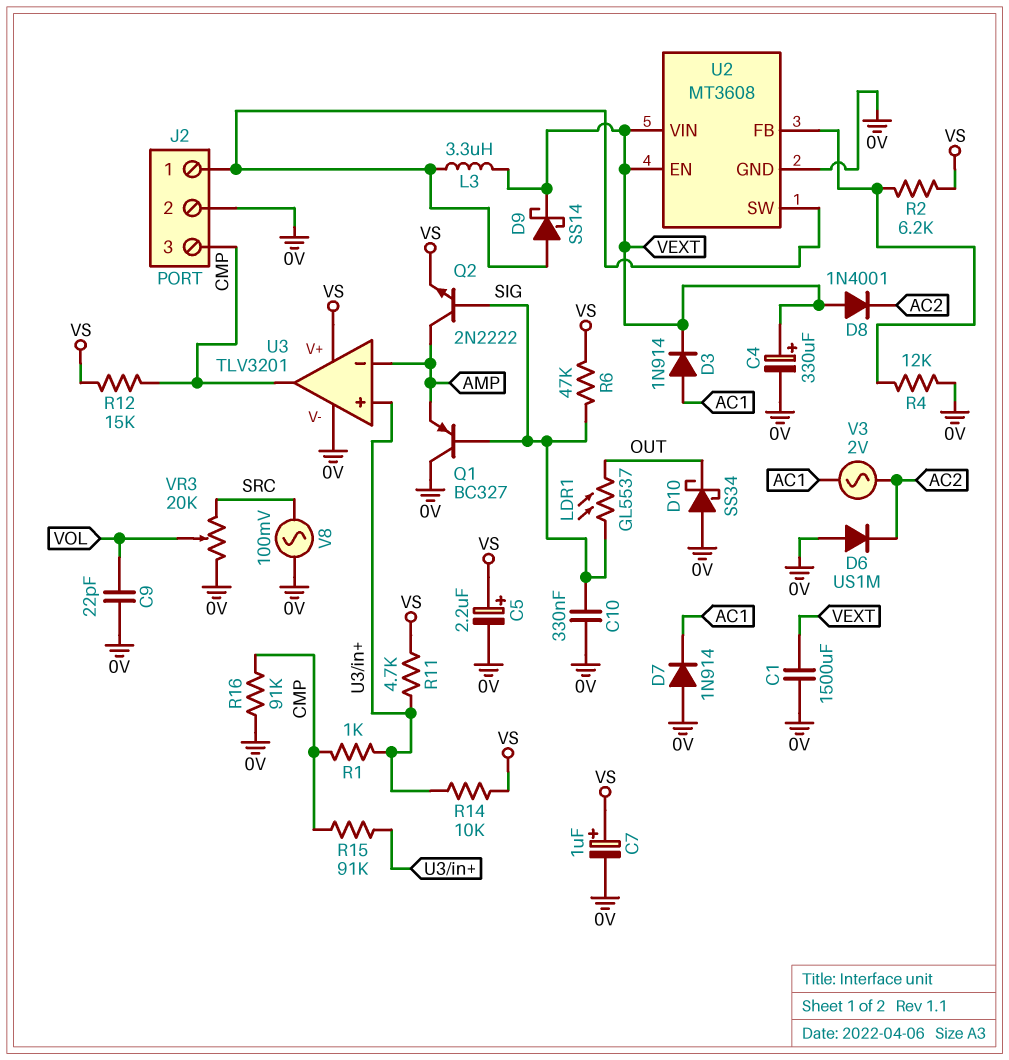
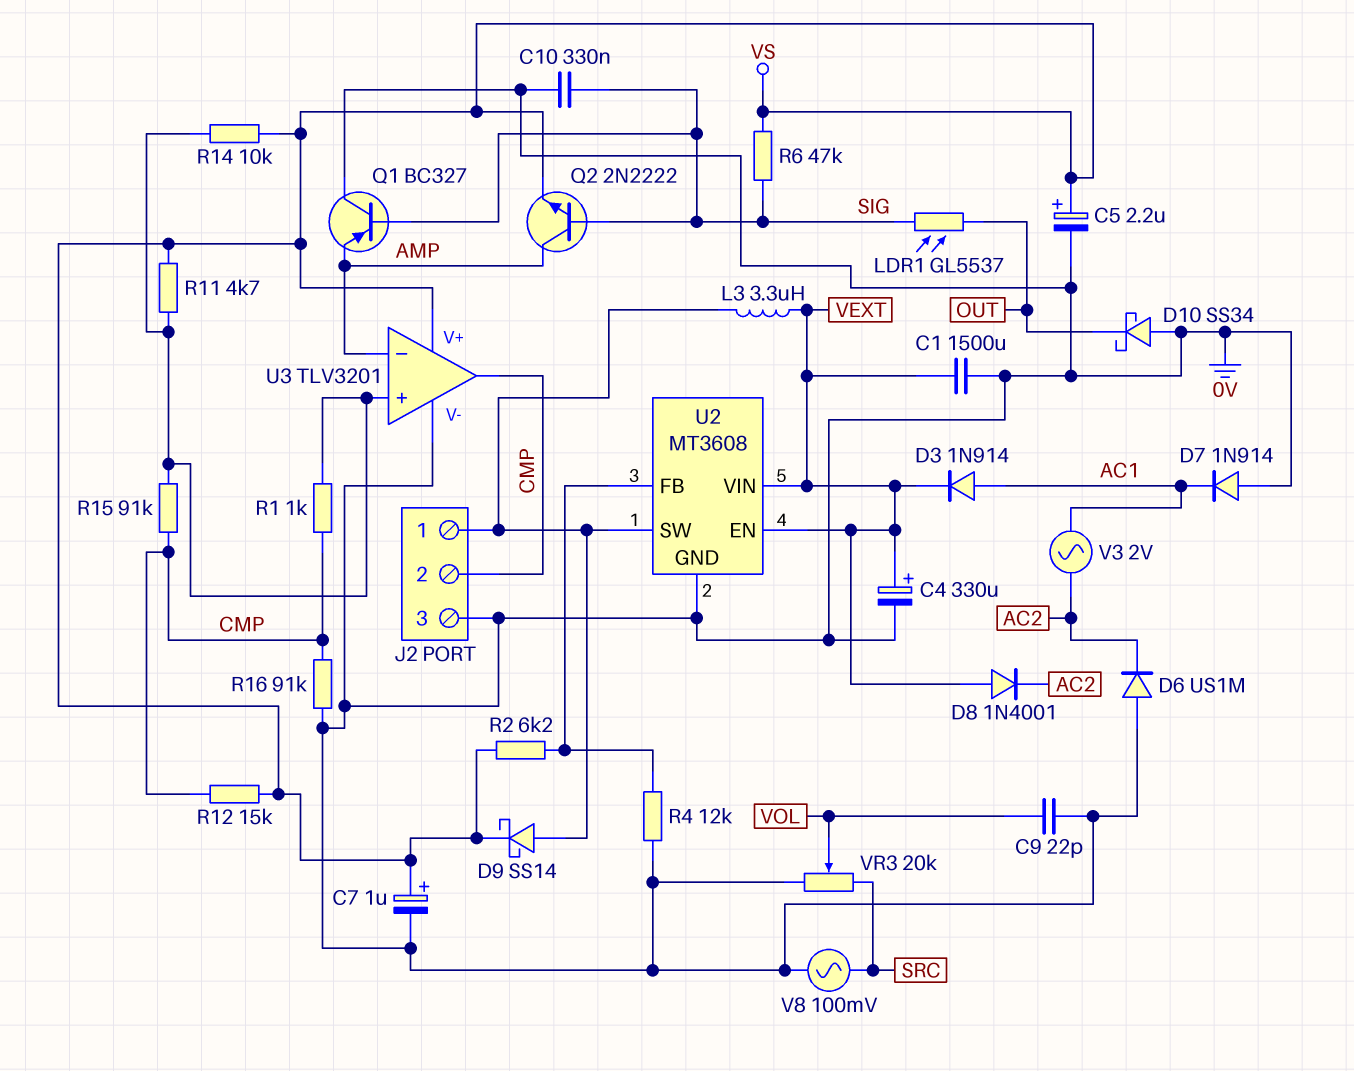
D9: schottky SS14 (A J2/1, K VEXT) -> schottky SS14 (A J2/1, K VS)
J2 pin 2: 0V -> CMP
J2 pin 3: CMP -> 0V

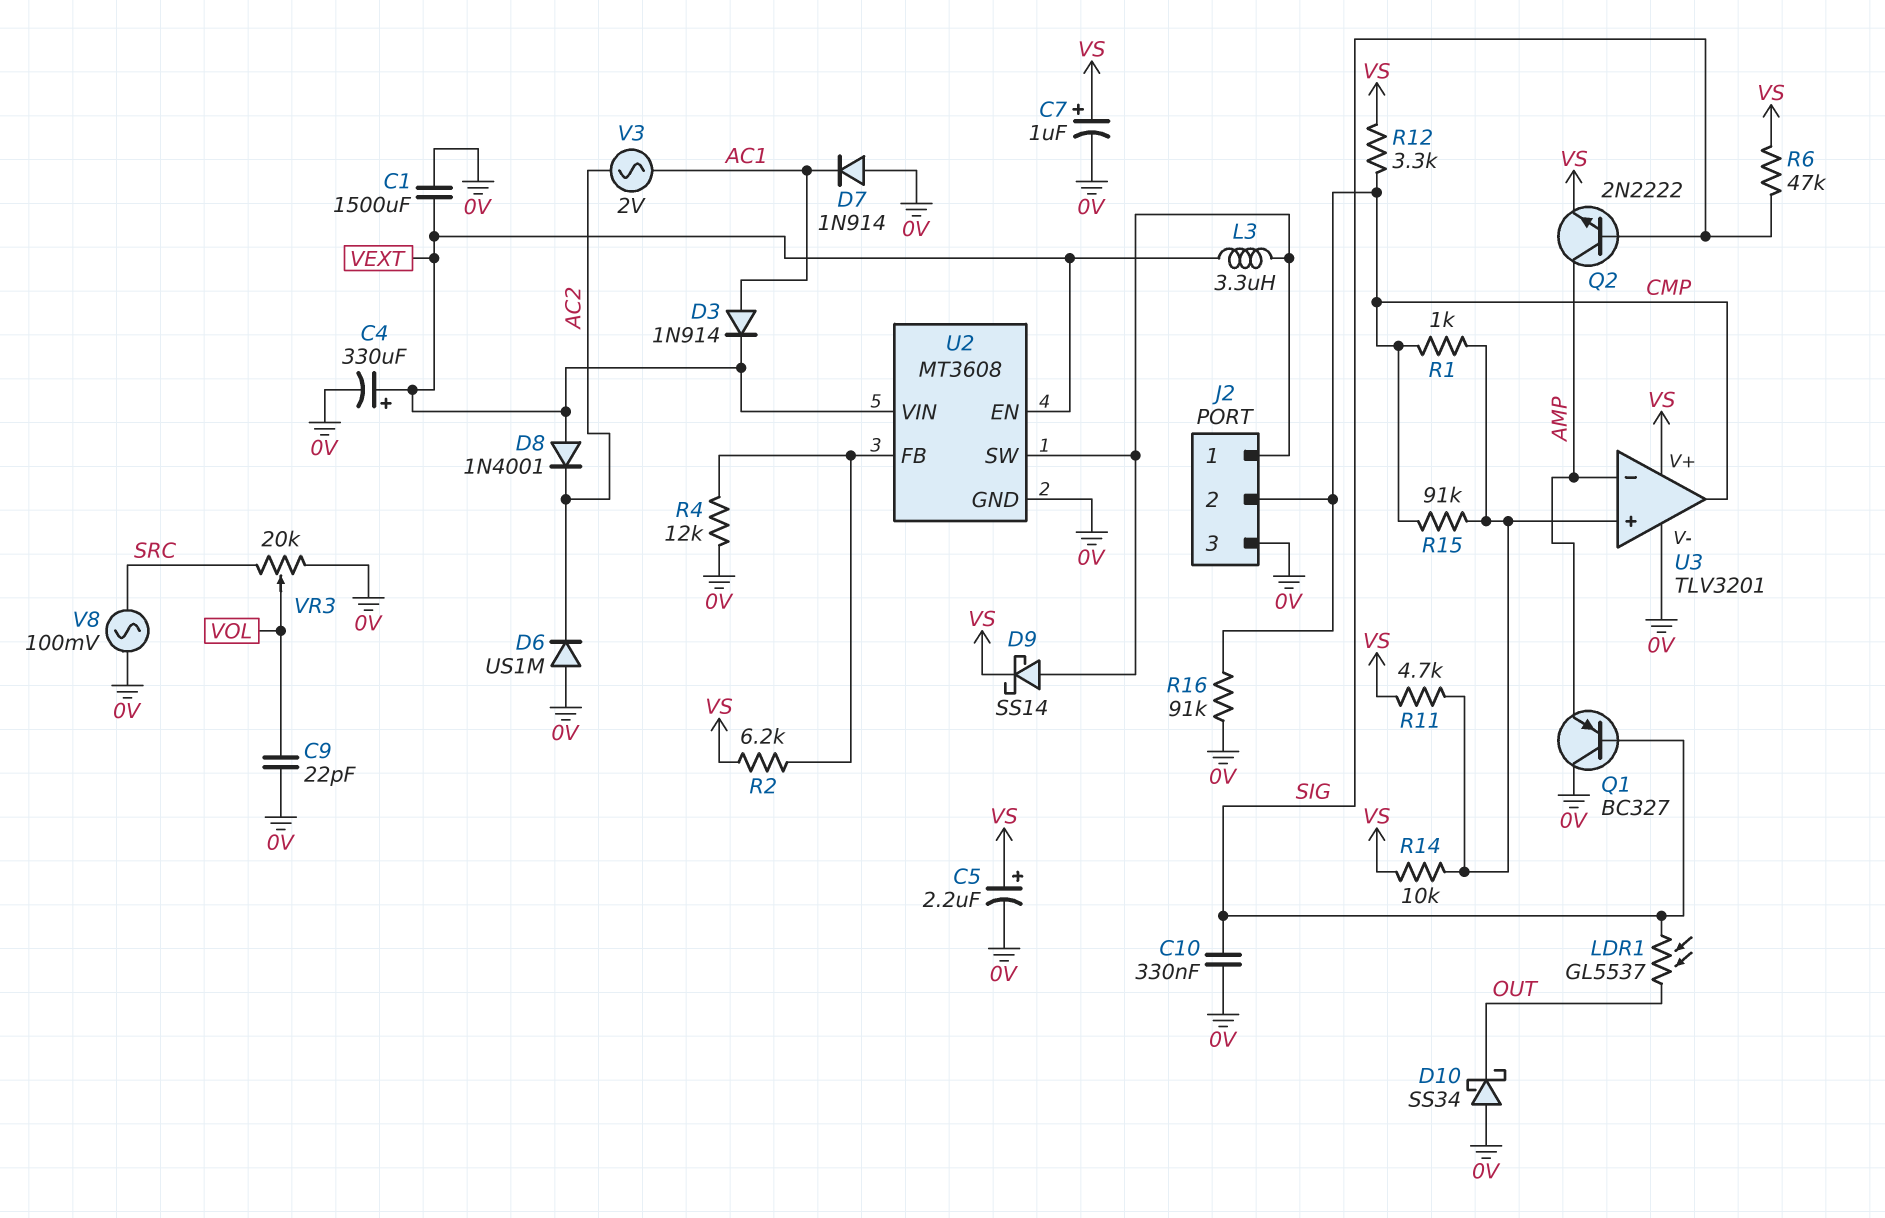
R12: 15k (CMP, VS) -> 3.3k (CMP, VS)

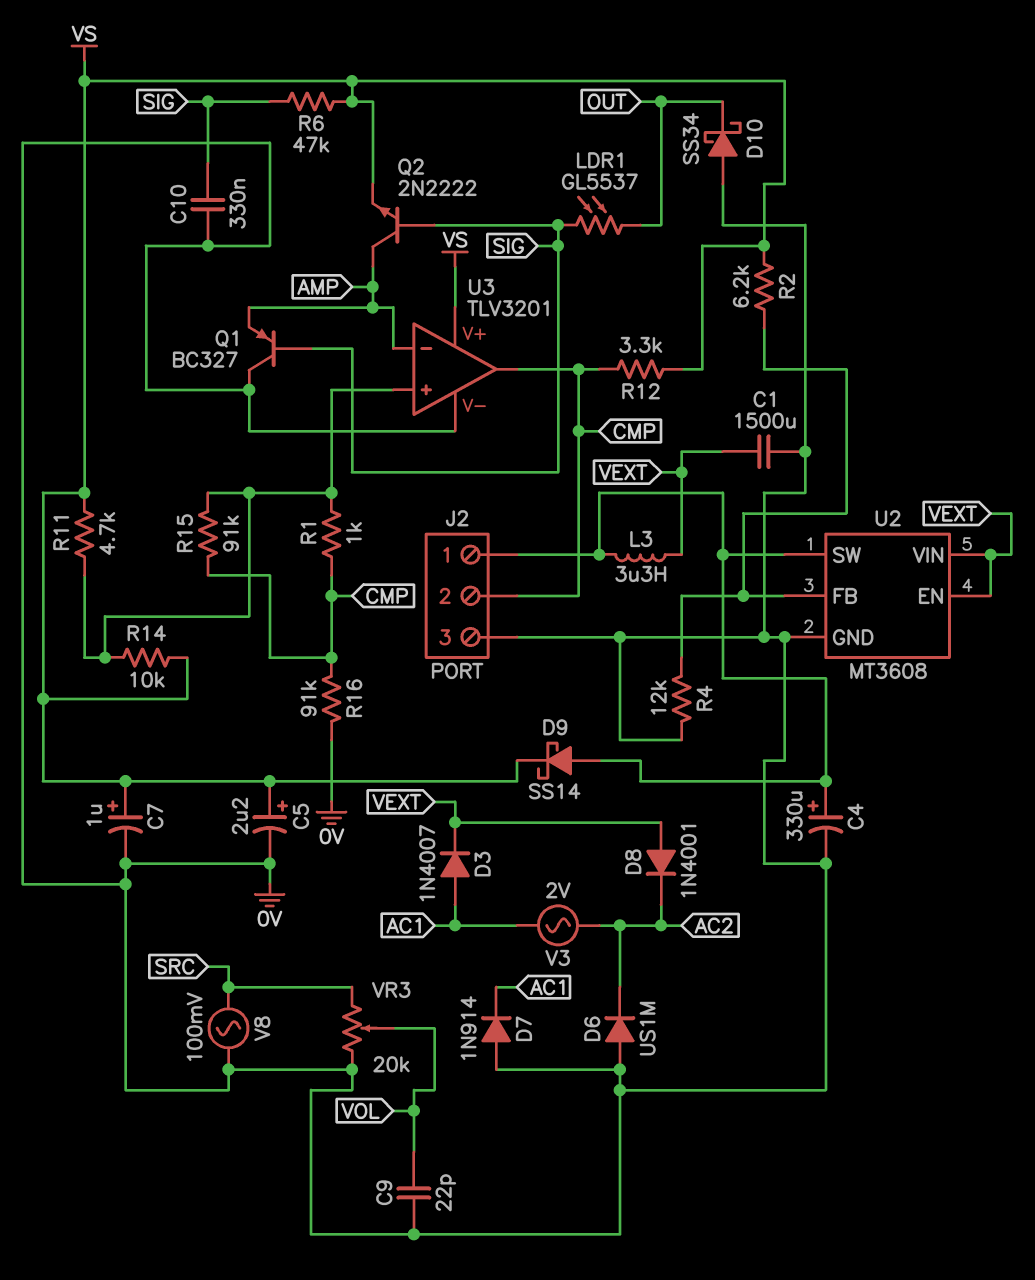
C4: 330uF (plus VEXT, minus 0V) -> 330uF (plus J2/1, minus 0V)
D3: diode 1N914 (A AC1, K VEXT) -> diode 1N4007 (A AC1, K VEXT)

